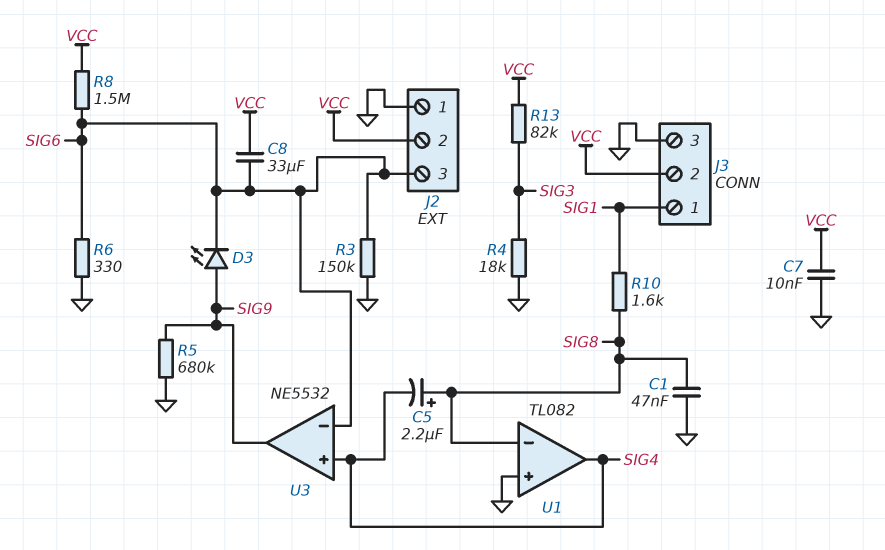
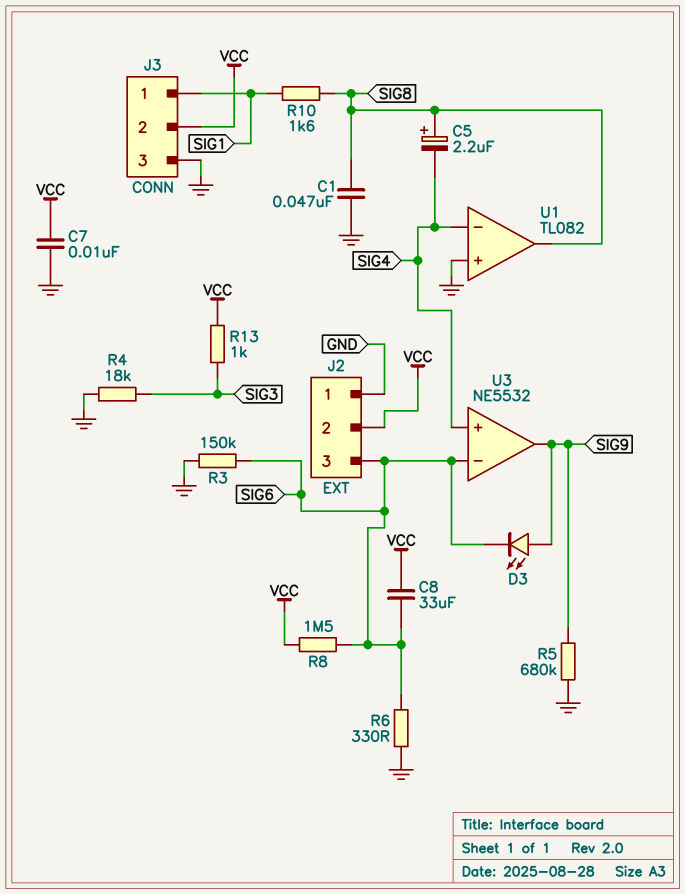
R13: 82k (SIG3, VCC) -> 1k (SIG3, VCC)
U1 pin in-: SIG8 -> SIG4
U1 pin out: SIG4 -> SIG8

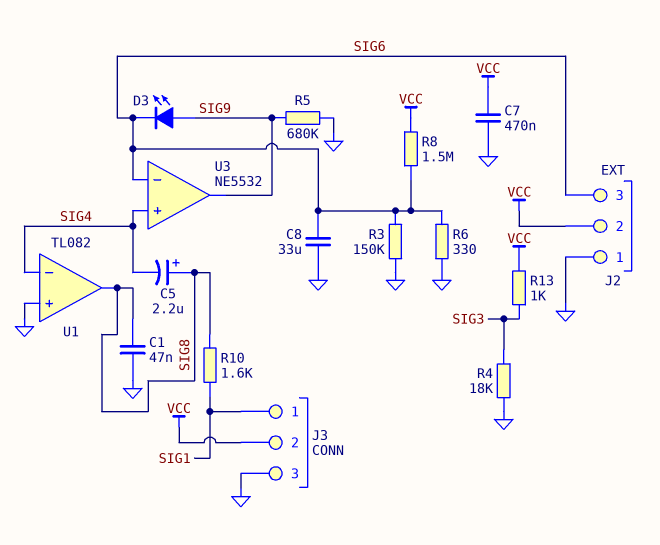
C7: 10nF (GND, VCC) -> 470nF (GND, VCC)
C8: 33uF (SIG6, VCC) -> 33uF (GND, SIG6)

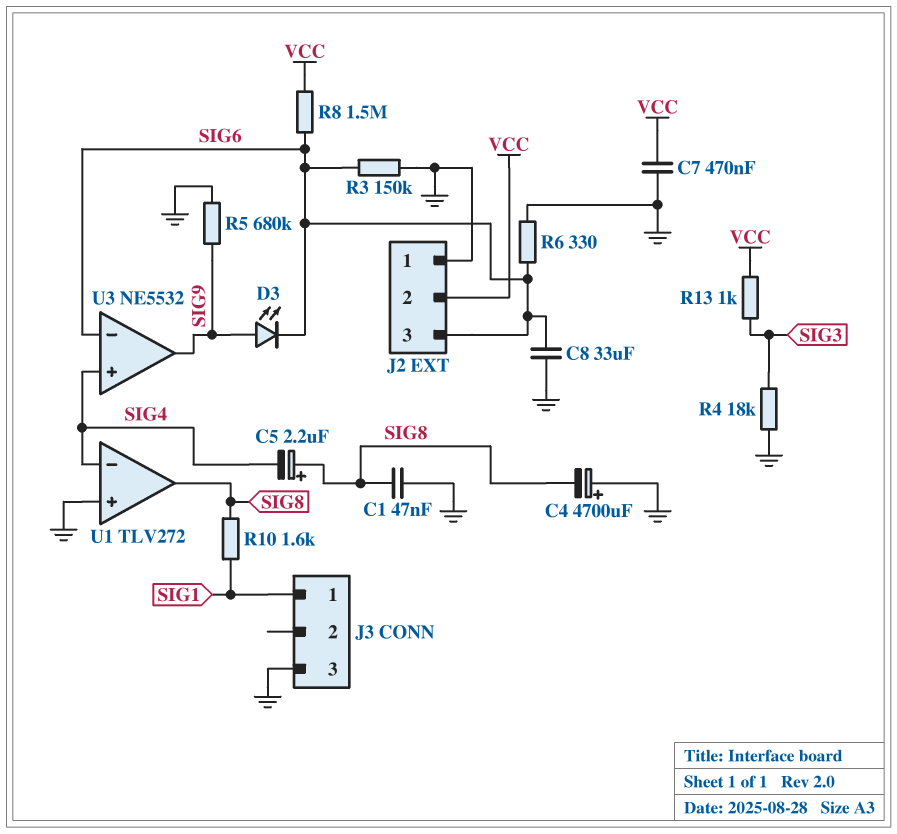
C4: none -> 4700uF (plus GND, minus SIG8)
J3 pin 2: VCC -> none
U1: TL082 -> TLV272

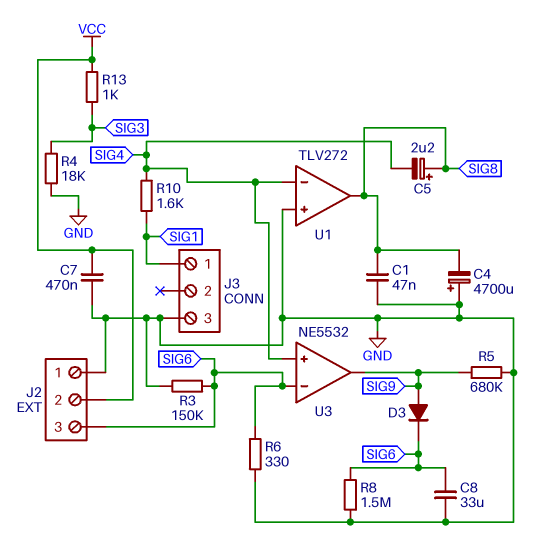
D3: LED (A SIG9, K SIG6) -> diode (A SIG9, K SIG6)
R8: 1.5M (SIG6, VCC) -> 1.5M (GND, SIG6)
R10: 1.6k (SIG1, SIG8) -> 1.6k (SIG1, SIG4)

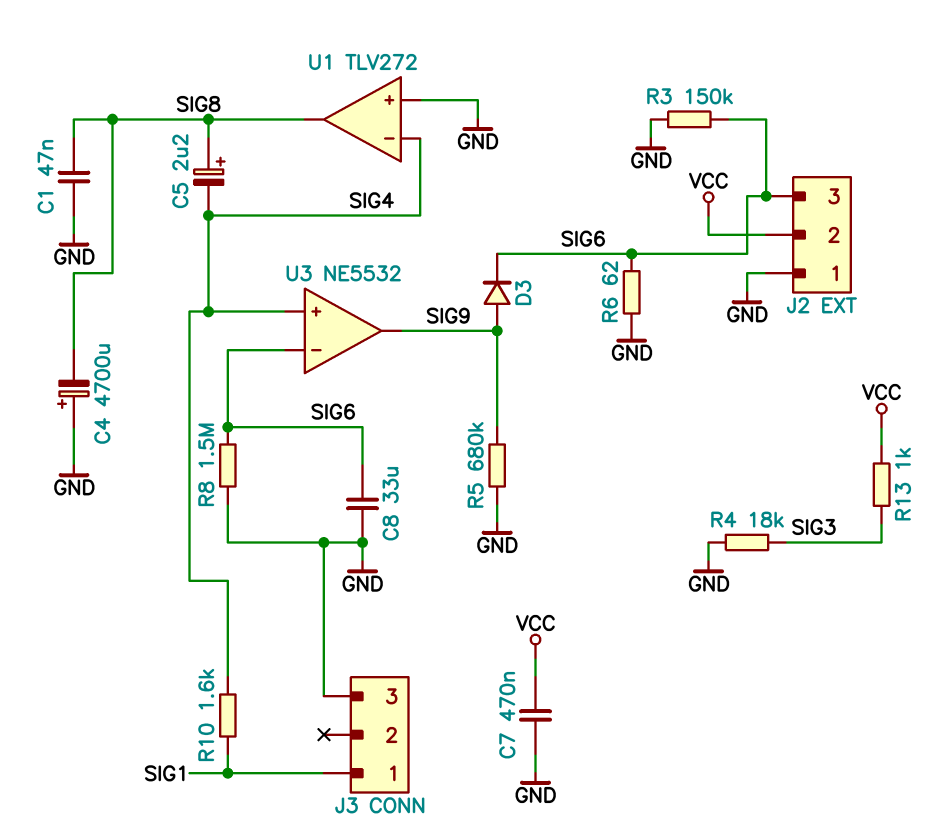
R6: 330 (GND, SIG6) -> 62 (GND, SIG6)

